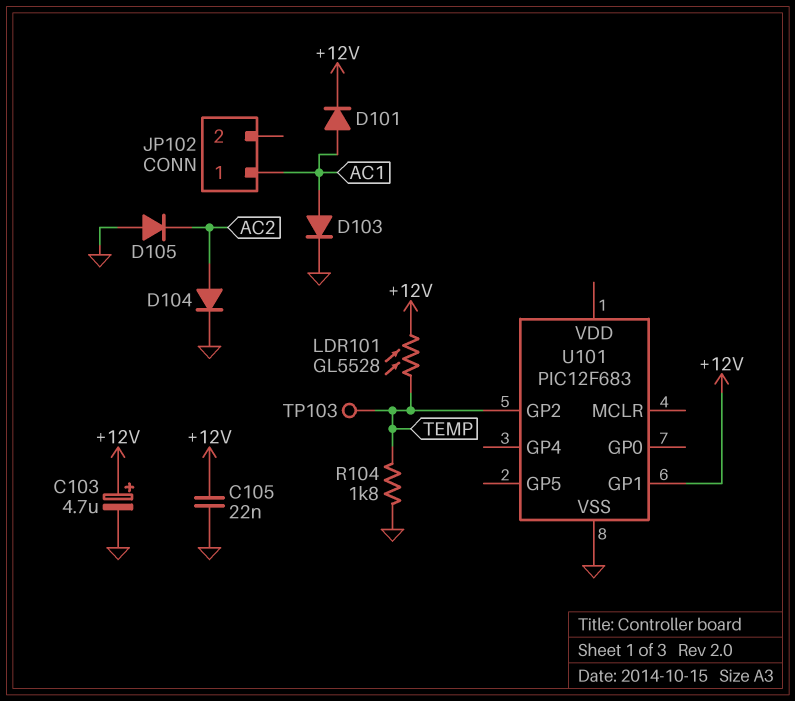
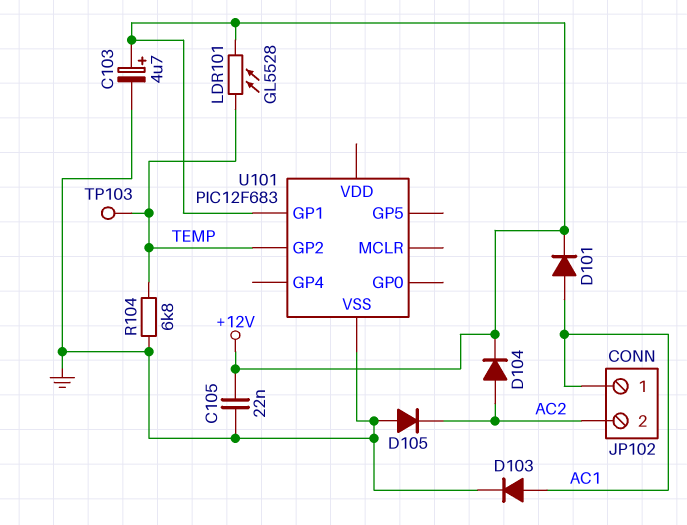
D104: diode (A AC2, K GND) -> diode (A AC2, K +12V)
JP102 pin 2: none -> AC2
R104: 1.8k (GND, TEMP) -> 6.8k (GND, TEMP)

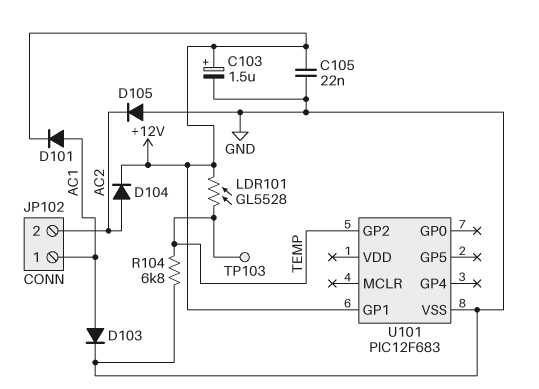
C103: 4.7uF (plus +12V, minus GND) -> 1.5uF (plus +12V, minus GND)

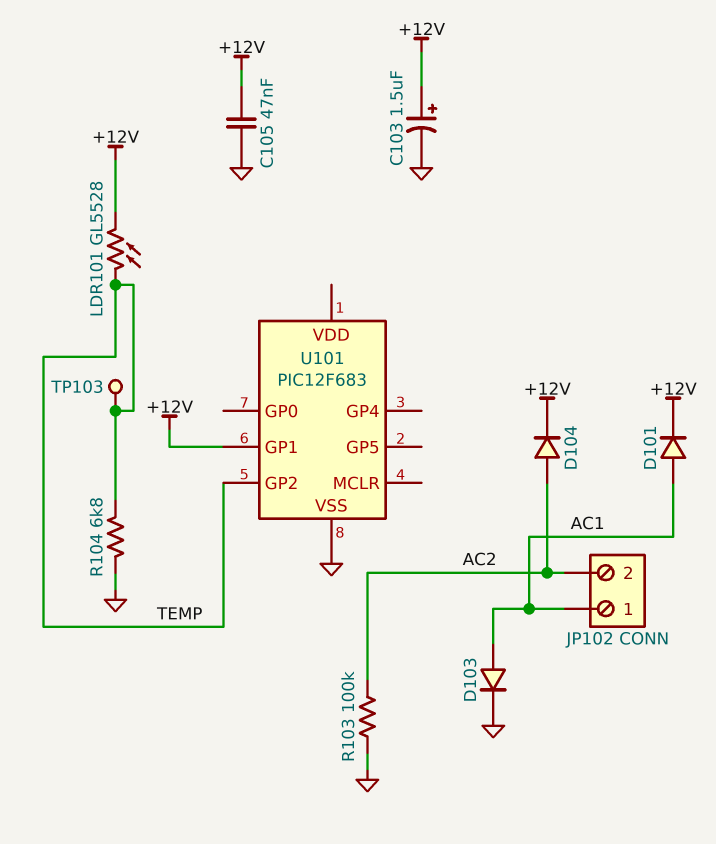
C105: 22nF (+12V, GND) -> 47nF (+12V, GND)
D105: diode (A GND, K AC2) -> none
R103: none -> 100k (AC2, GND)

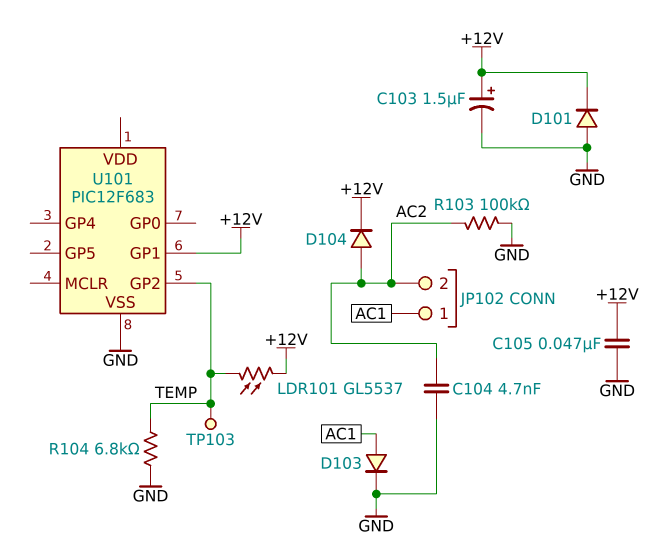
C104: none -> 4.7nF (AC2, GND)
D101: diode (A AC1, K +12V) -> diode (A GND, K +12V)
LDR101: GL5528 (+12V, TEMP) -> GL5537 (+12V, TEMP)

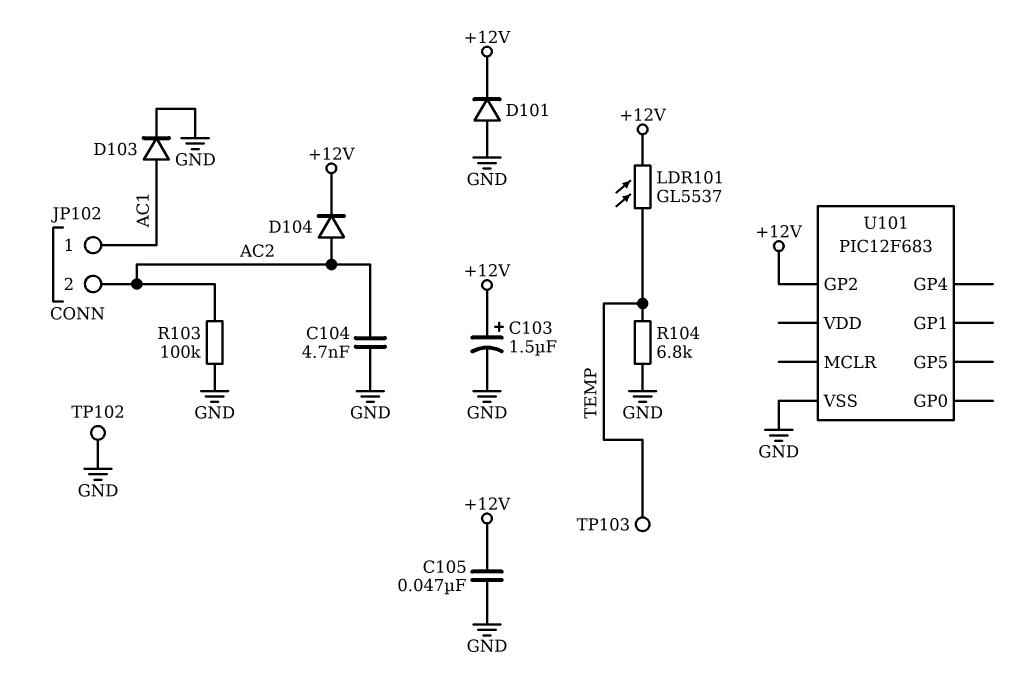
TP102: none -> test point (GND)
U101 pin GP1: +12V -> none
U101 pin GP2: TEMP -> +12V

